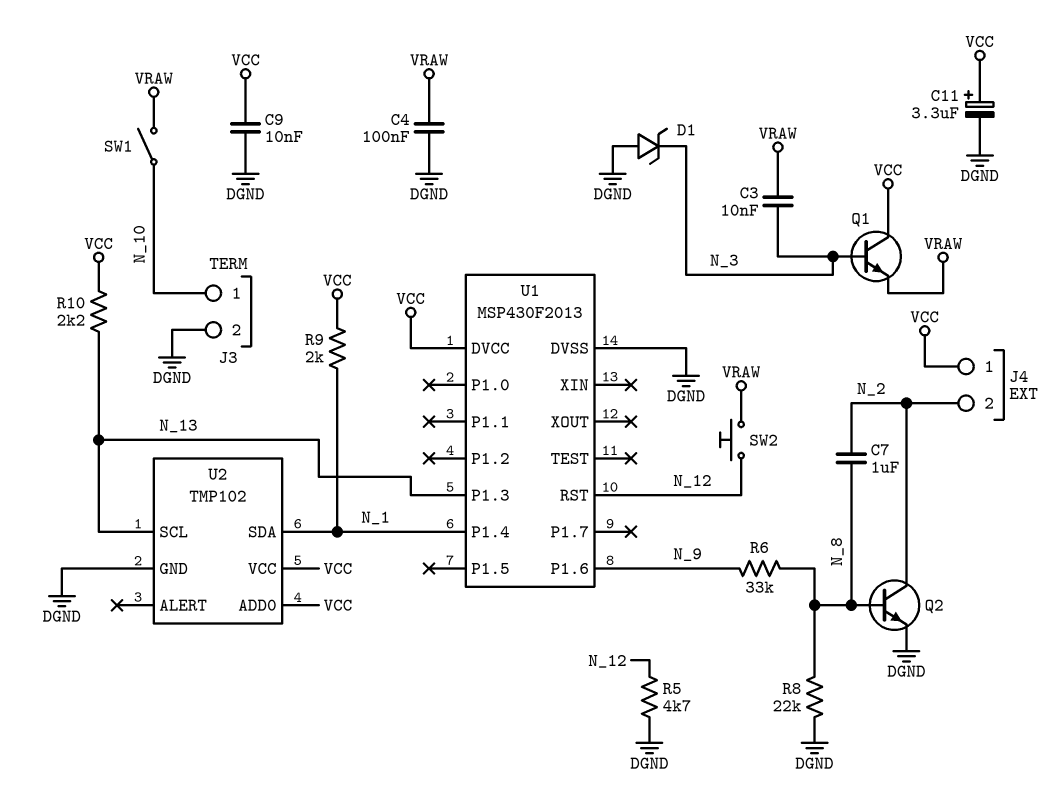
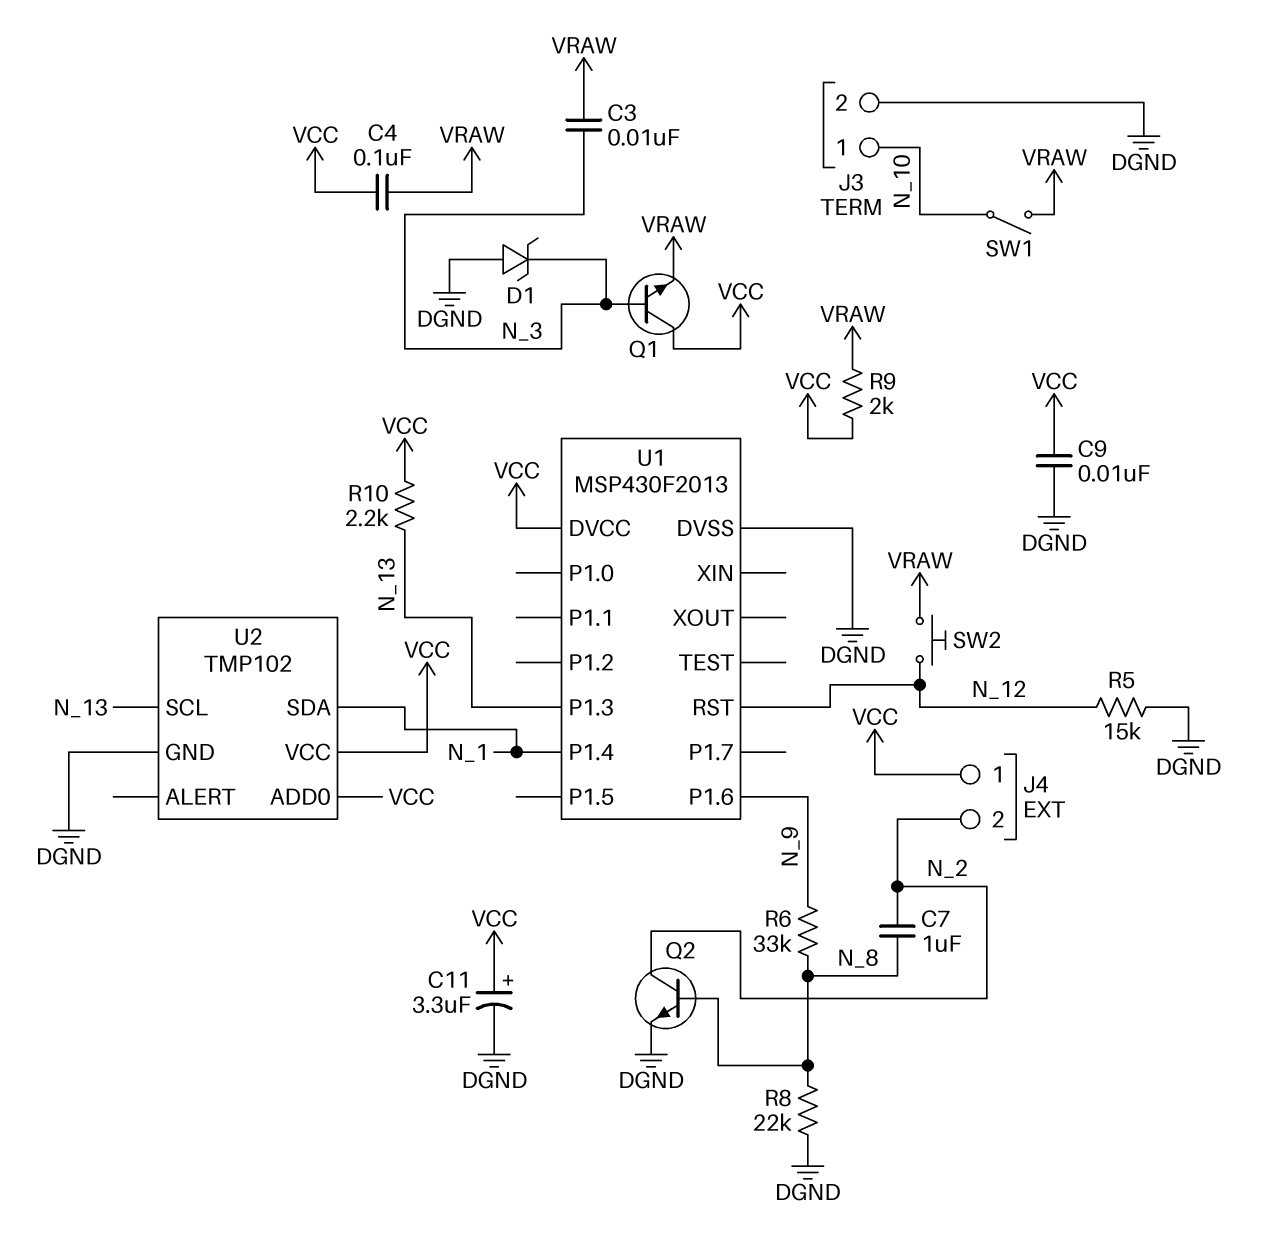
C4: 100nF (DGND, VRAW) -> 100nF (VCC, VRAW)
R5: 4.7k (DGND, N_12) -> 15k (DGND, N_12)
R9: 2k (N_1, VCC) -> 2k (VCC, VRAW)

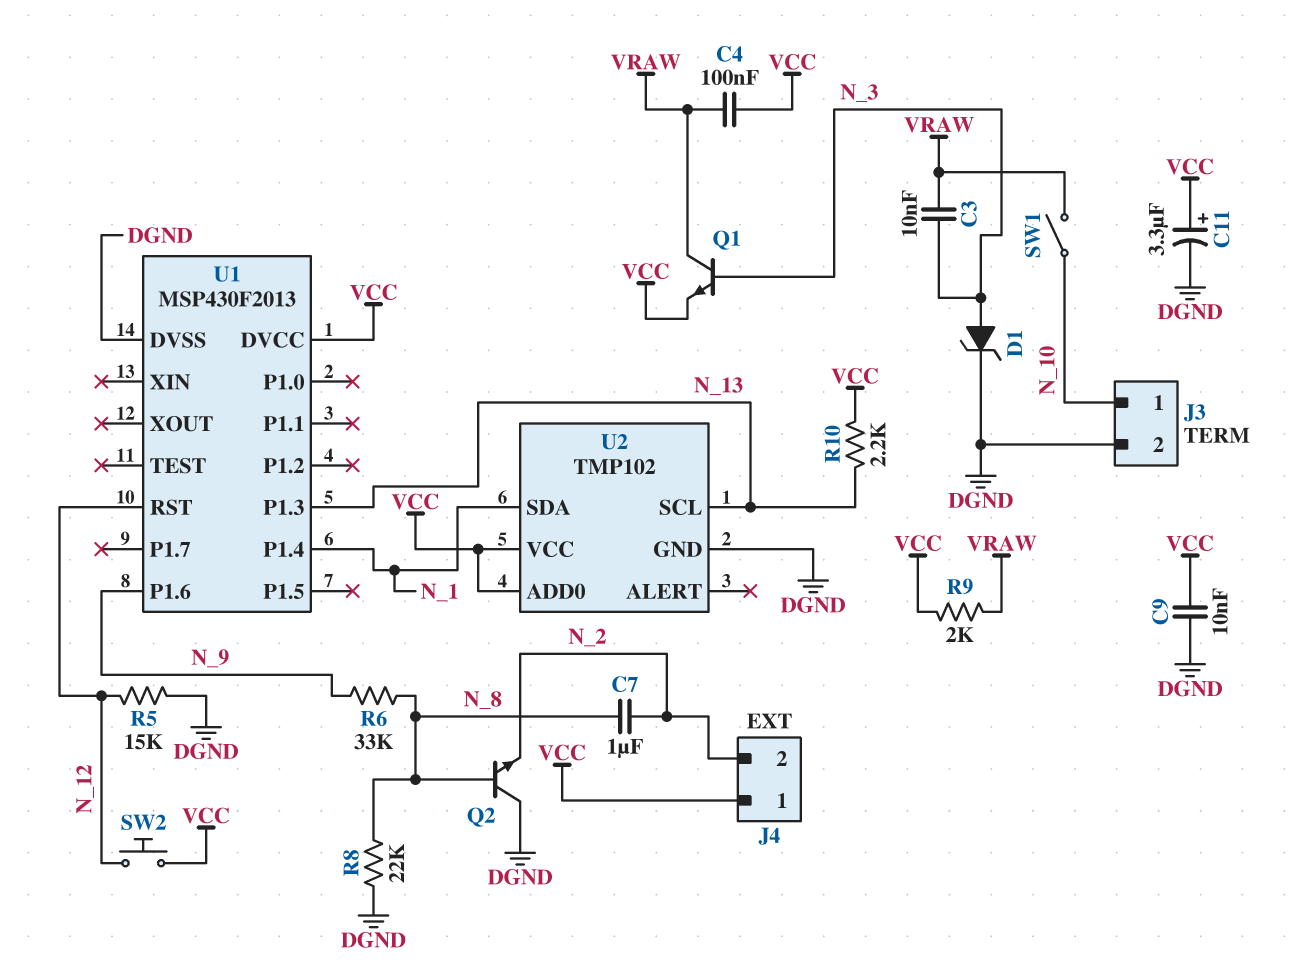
D1: zener (A DGND, K N_3) -> zener (A N_3, K DGND)
Q1: NPN (B N_3, C VCC, E VRAW) -> NPN (B N_3, C VRAW, E VCC)
Q2: NPN (B N_8, C N_2, E DGND) -> NPN (B N_8, C DGND, E N_2)
SW2: button (N_12, VRAW) -> button (N_12, VCC)

